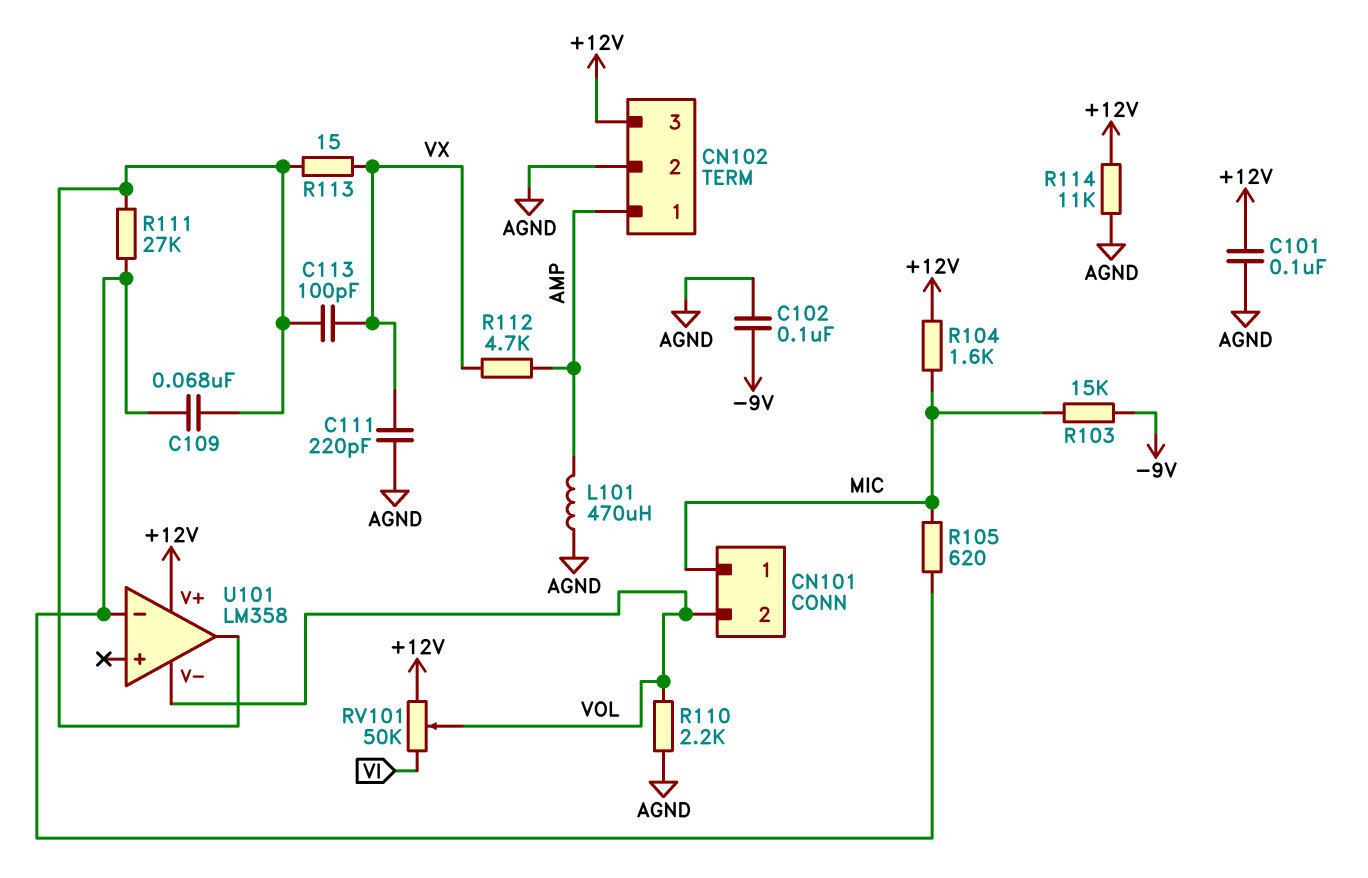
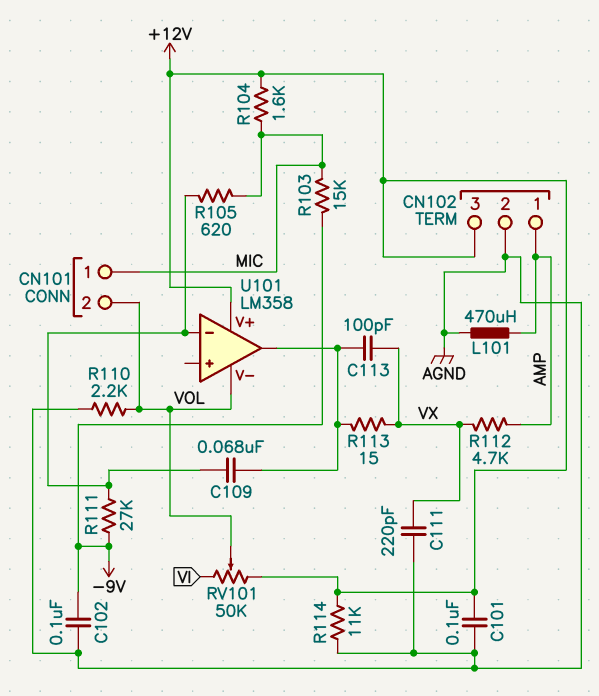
R111: 27k (U101/in-, U101/out) -> 27k (-9V, U101/in-)

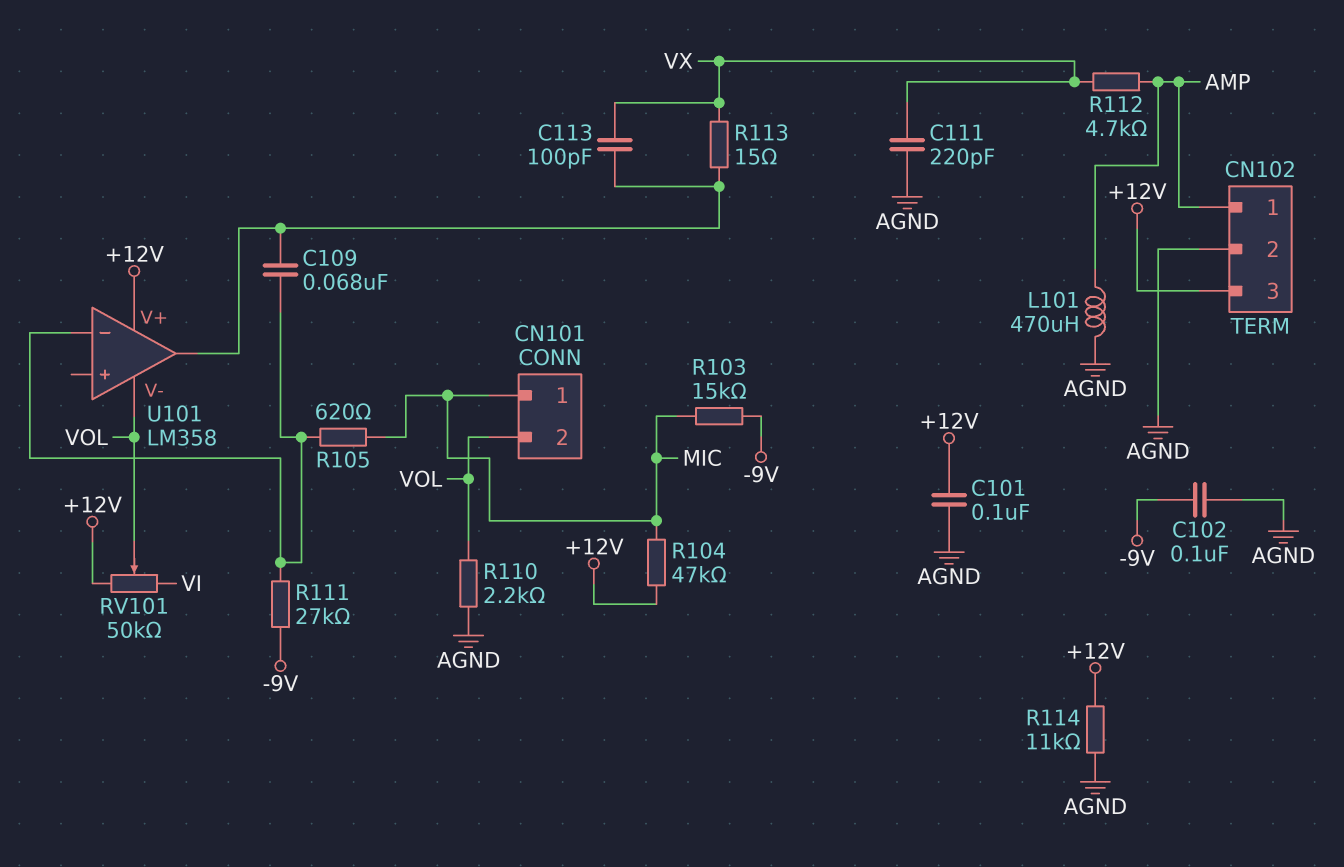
R104: 1.6k (+12V, MIC) -> 47k (+12V, MIC)

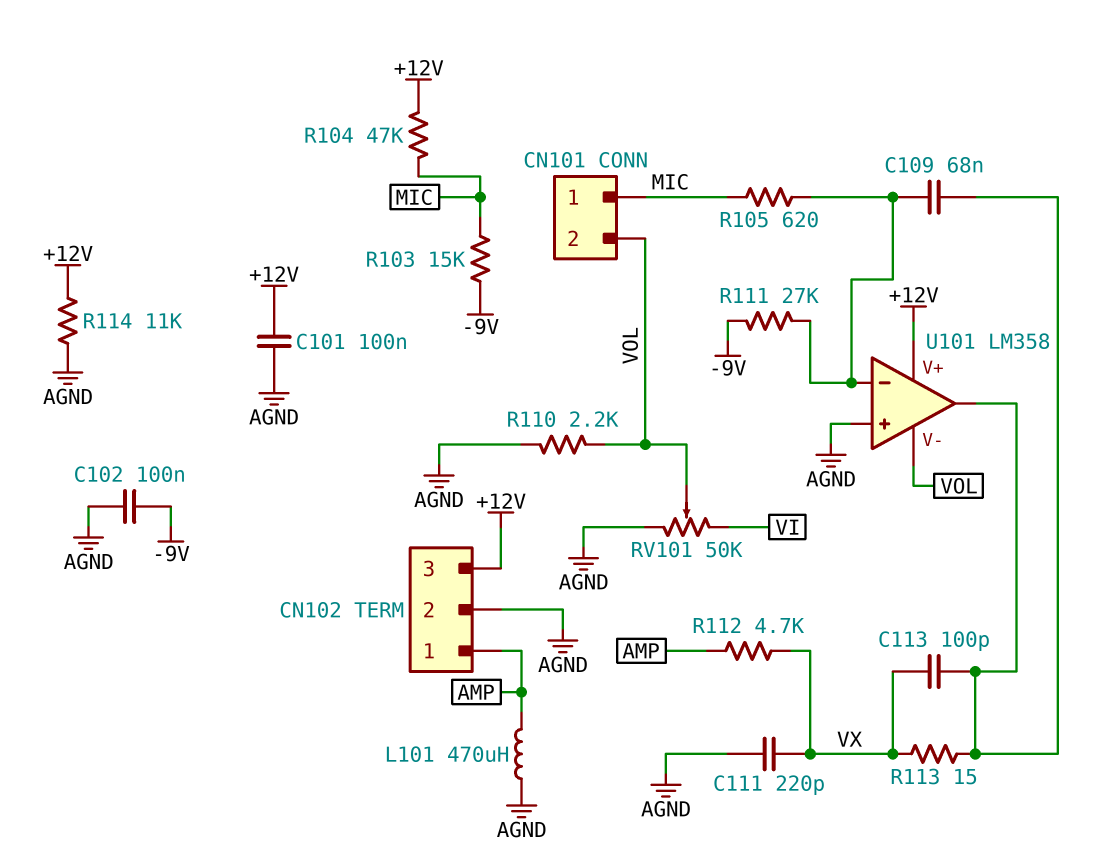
RV101: 50k (+12V, VI, wiper VOL) -> 50k (AGND, VI, wiper VOL)
U101 pin in+: none -> AGND

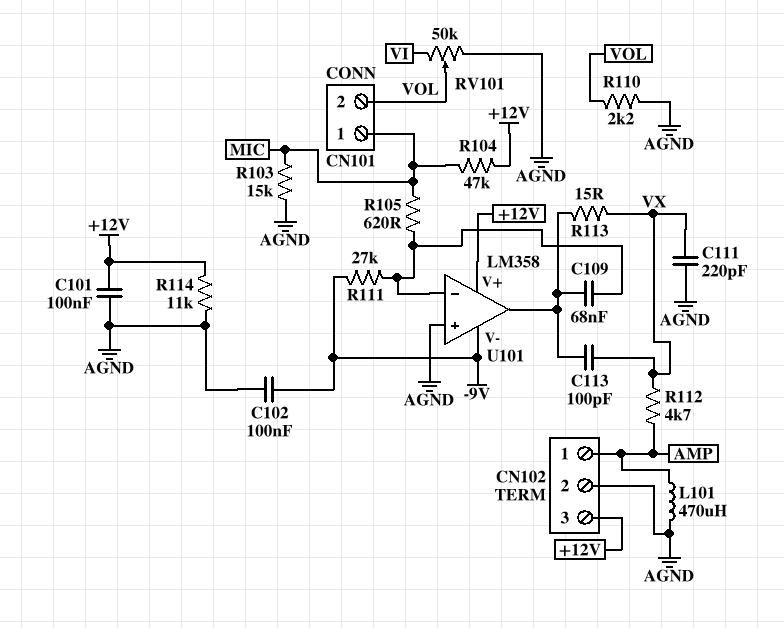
R103: 15k (-9V, MIC) -> 15k (AGND, MIC)
U101 pin V-: VOL -> -9V

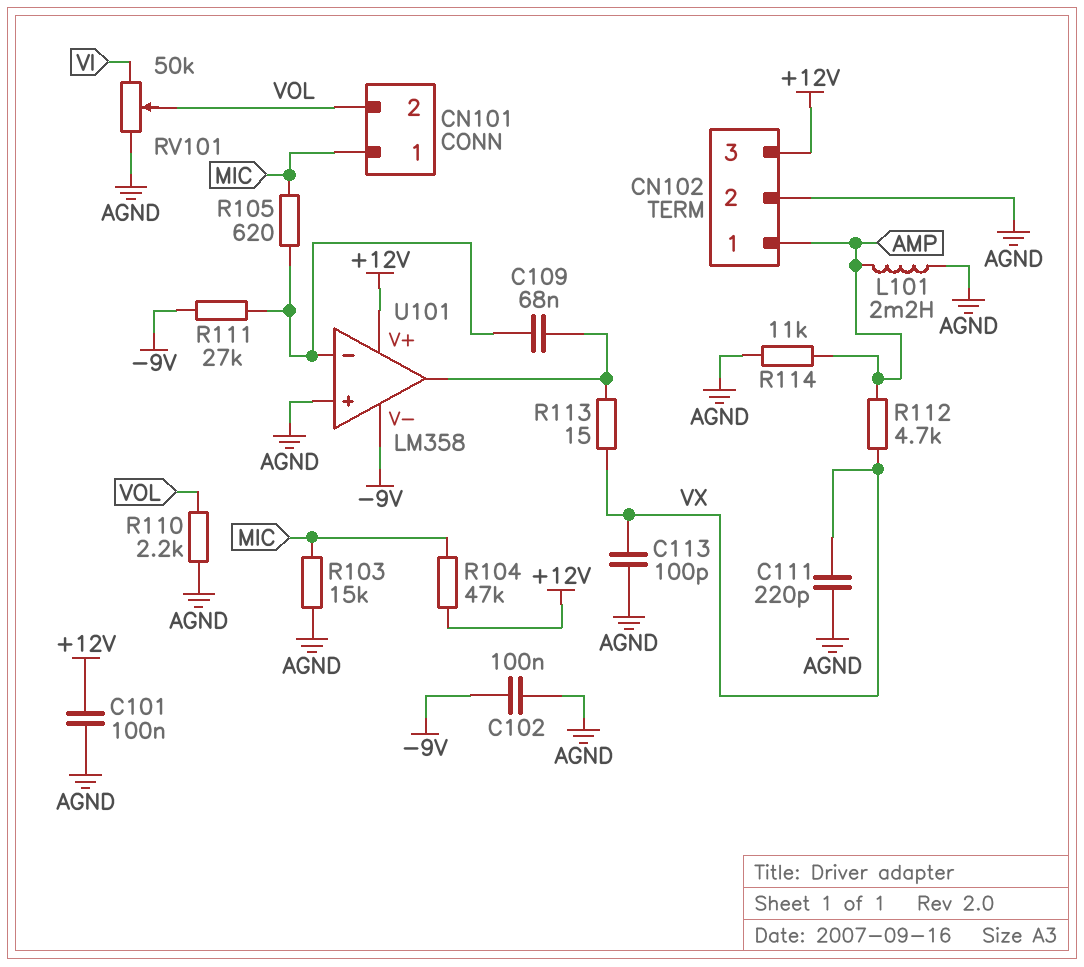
C113: 100pF (U101/out, VX) -> 100pF (AGND, VX)
L101: 470uH (AGND, AMP) -> 2.2mH (AGND, AMP)
R114: 11k (+12V, AGND) -> 11k (AGND, AMP)

